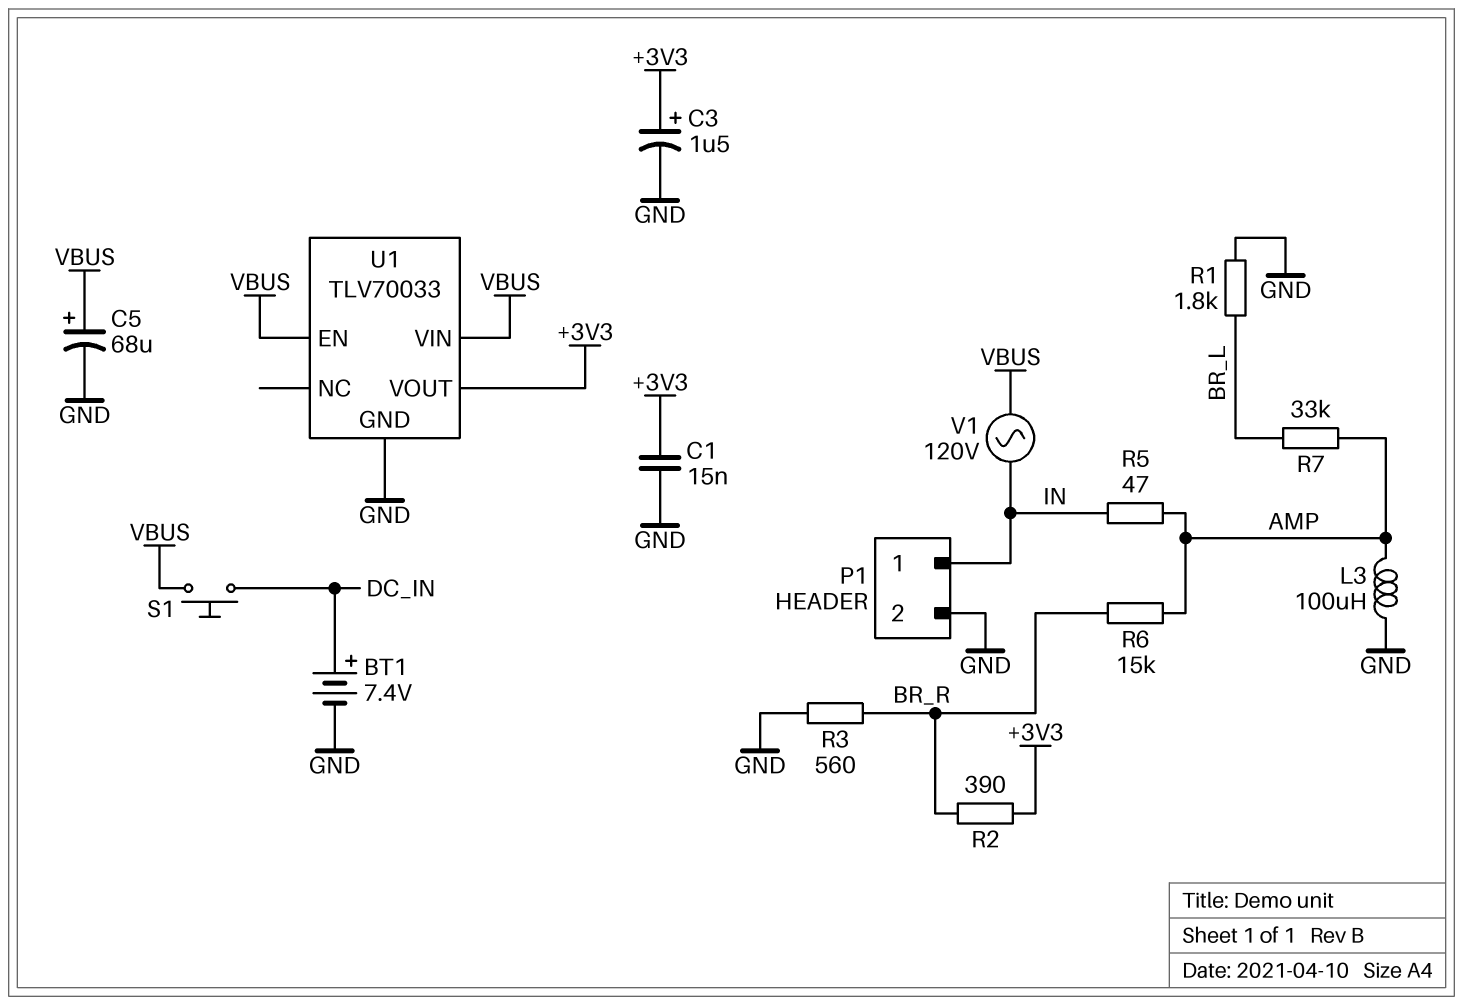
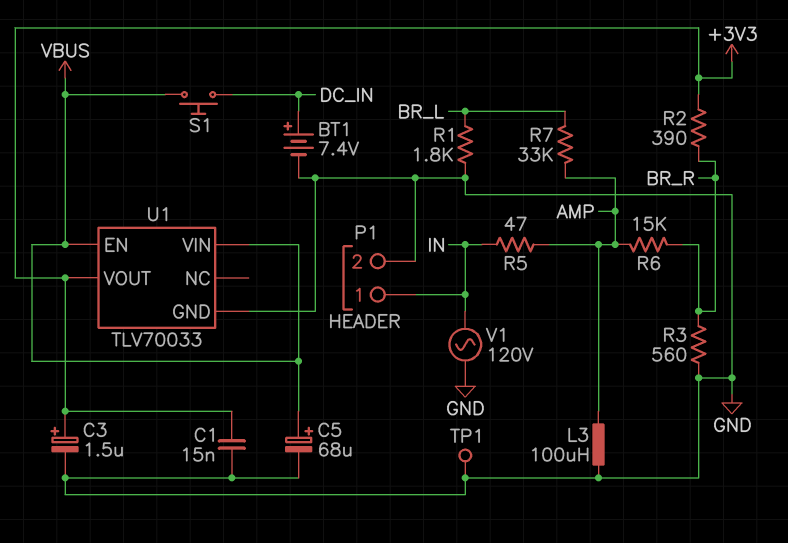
TP1: none -> test point (GND)
V1: AC 120V (IN, VBUS) -> AC 120V (GND, IN)

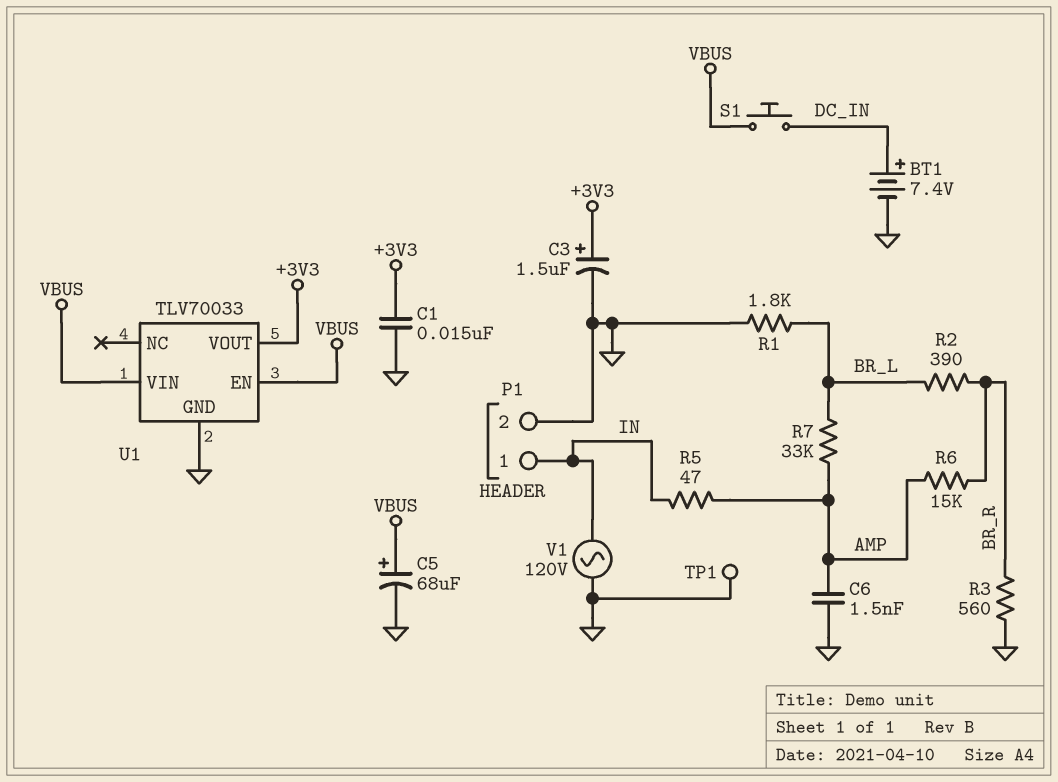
C6: none -> 1.5nF (AMP, GND)
L3: 100uH (AMP, GND) -> none
R2: 390 (+3V3, BR_R) -> 390 (BR_L, BR_R)

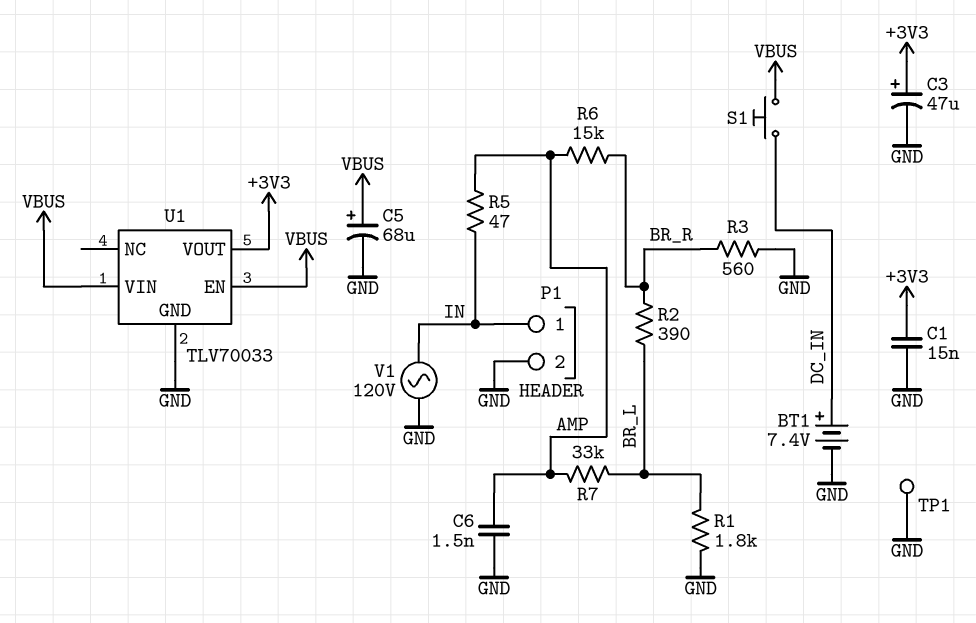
C3: 1.5uF (plus +3V3, minus GND) -> 47uF (plus +3V3, minus GND)

